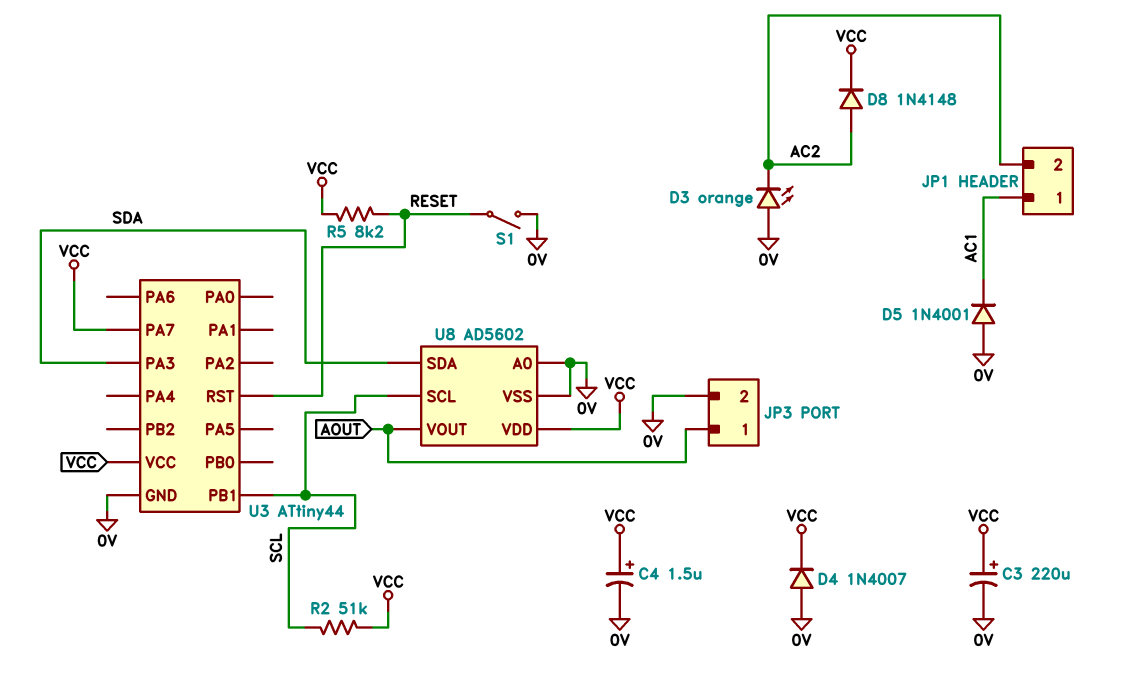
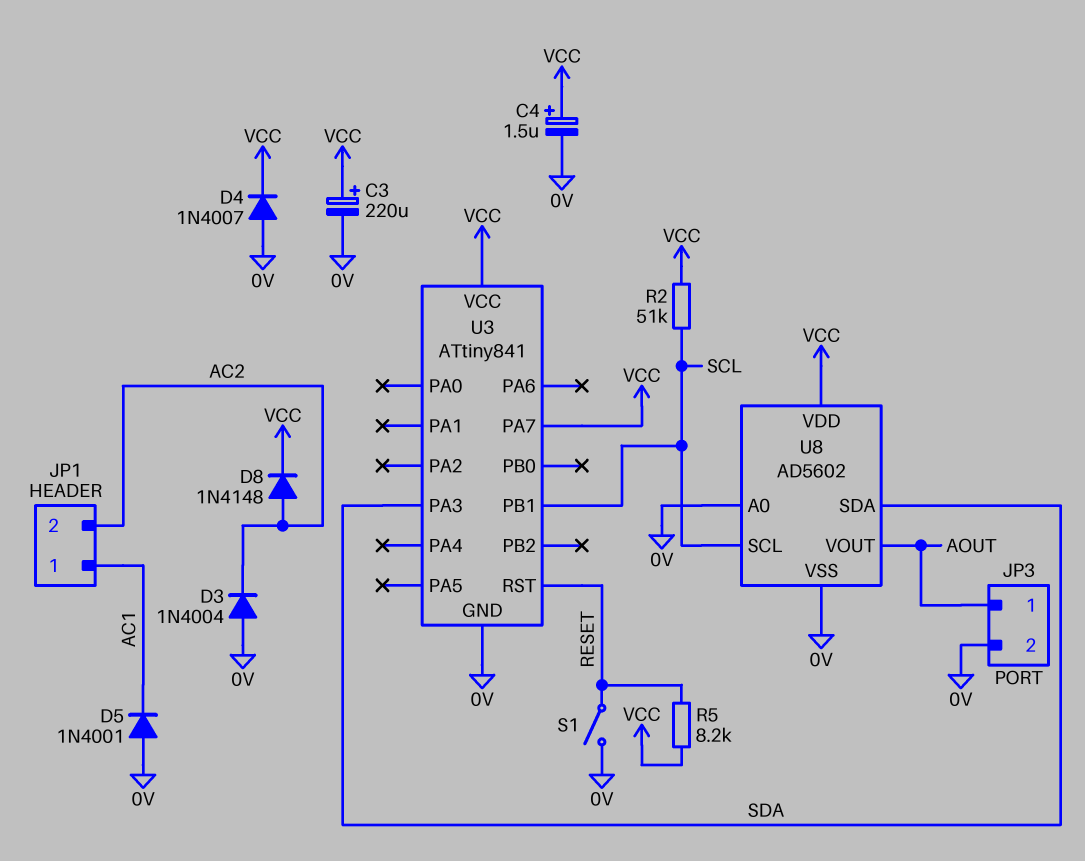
D3: LED orange (A 0V, K AC2) -> diode 1N4004 (A 0V, K AC2)
U3: ATtiny44 -> ATtiny841

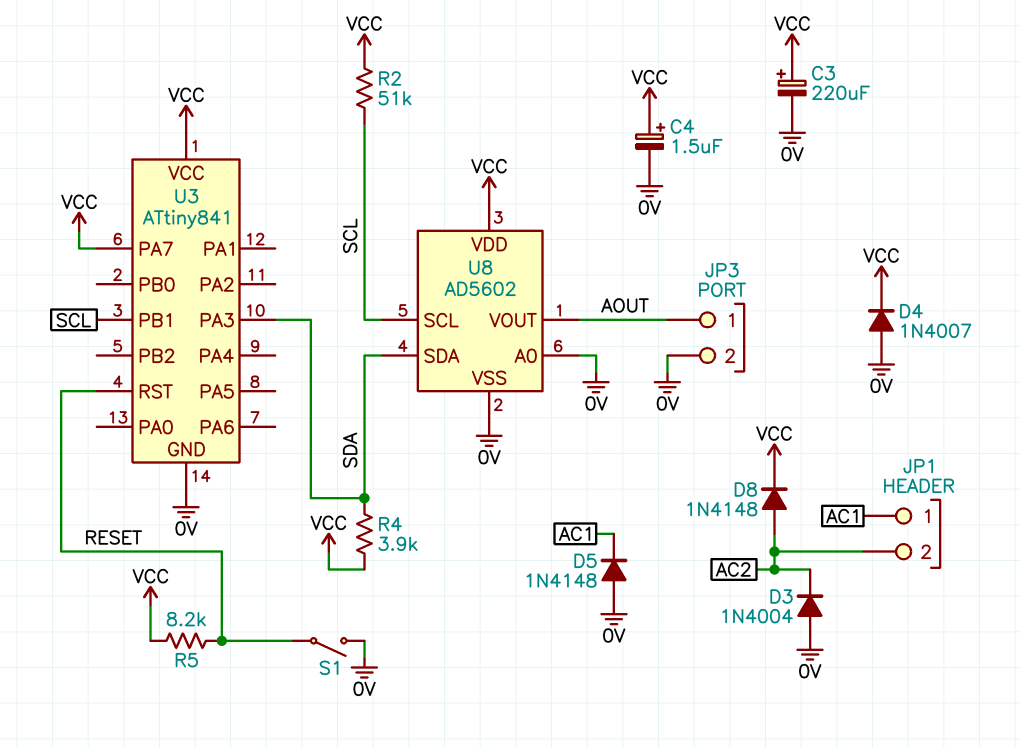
D5: diode 1N4001 (A 0V, K AC1) -> diode 1N4148 (A 0V, K AC1)
R4: none -> 3.9k (SDA, VCC)

